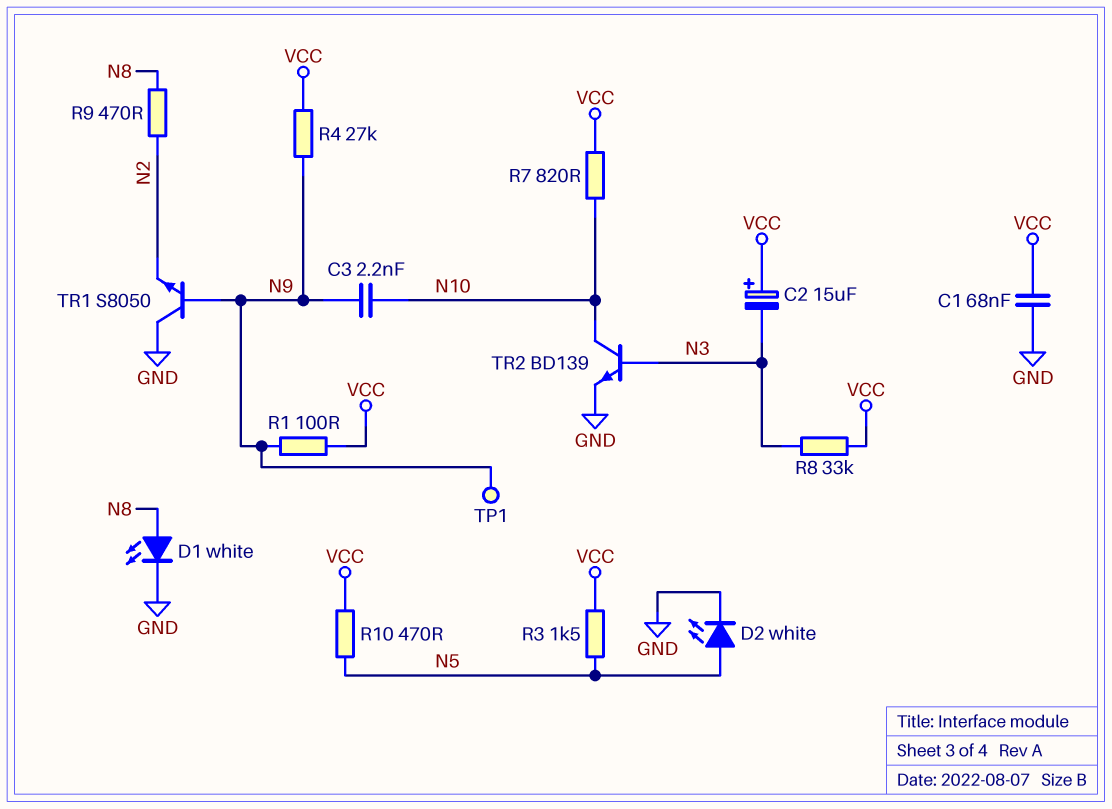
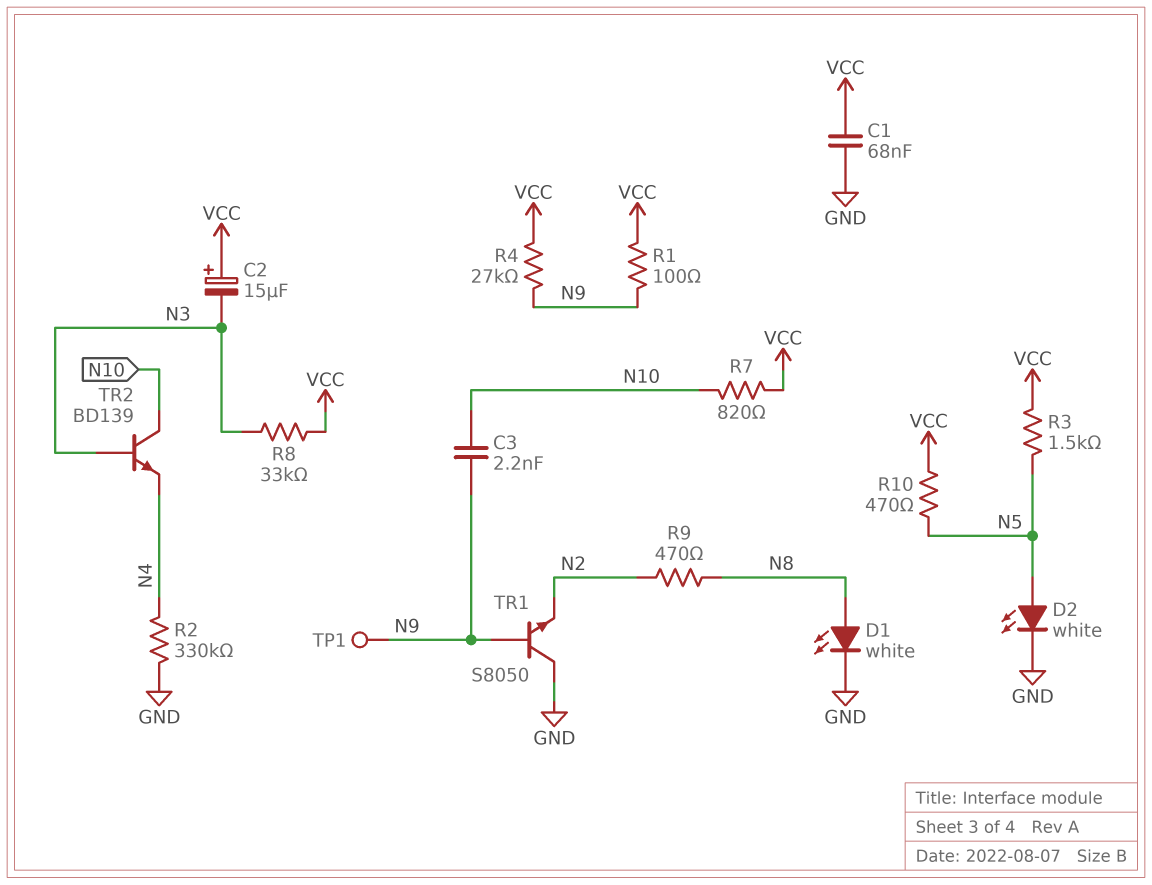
R2: none -> 330k (GND, N4)
TR2: NPN BD139 (B N3, C N10, E GND) -> NPN BD139 (B N3, C N10, E N4)

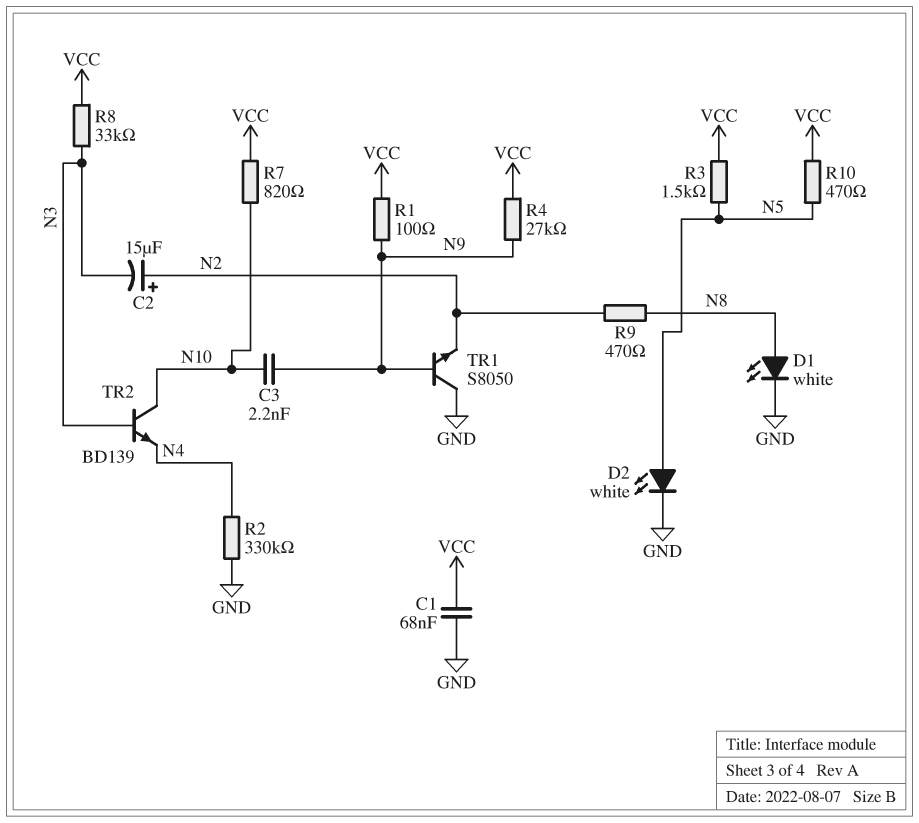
C2: 15uF (plus VCC, minus N3) -> 15uF (plus N2, minus N3)
TP1: test point (N9) -> none

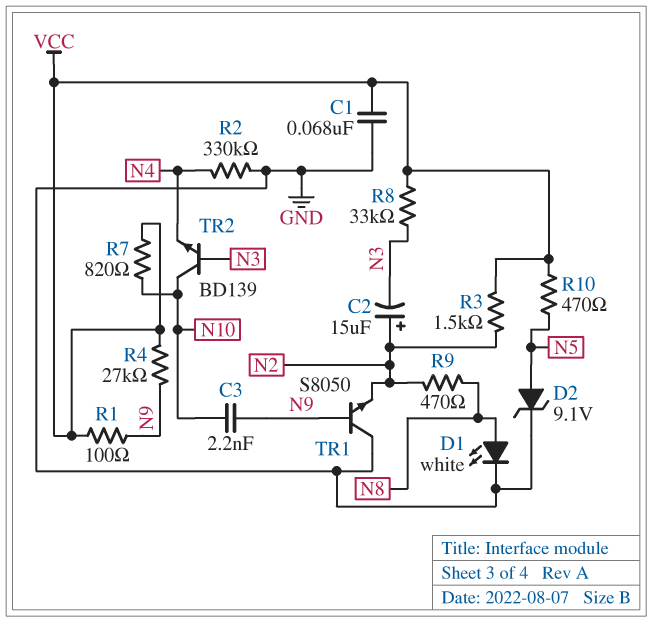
D2: LED white (A N5, K GND) -> zener 9.1V (A N5, K GND)
R3: 1.5k (N5, VCC) -> 1.5k (N2, VCC)

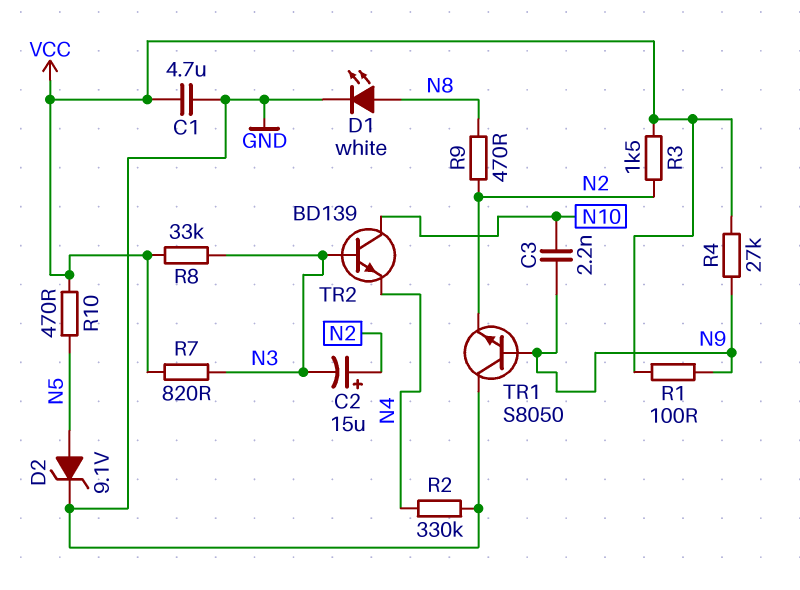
C1: 68nF (GND, VCC) -> 4.7uF (GND, VCC)
R7: 820 (N10, VCC) -> 820 (N3, VCC)

